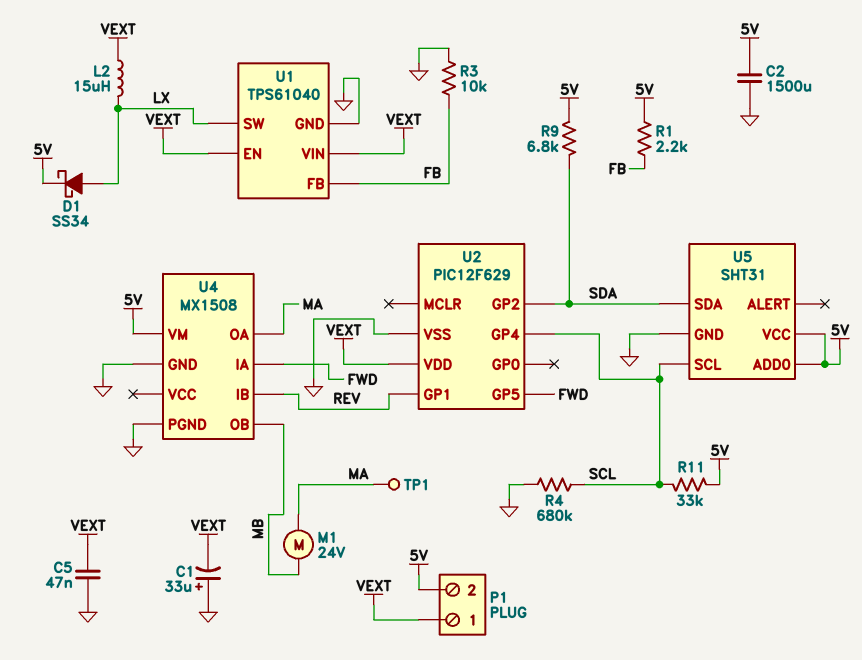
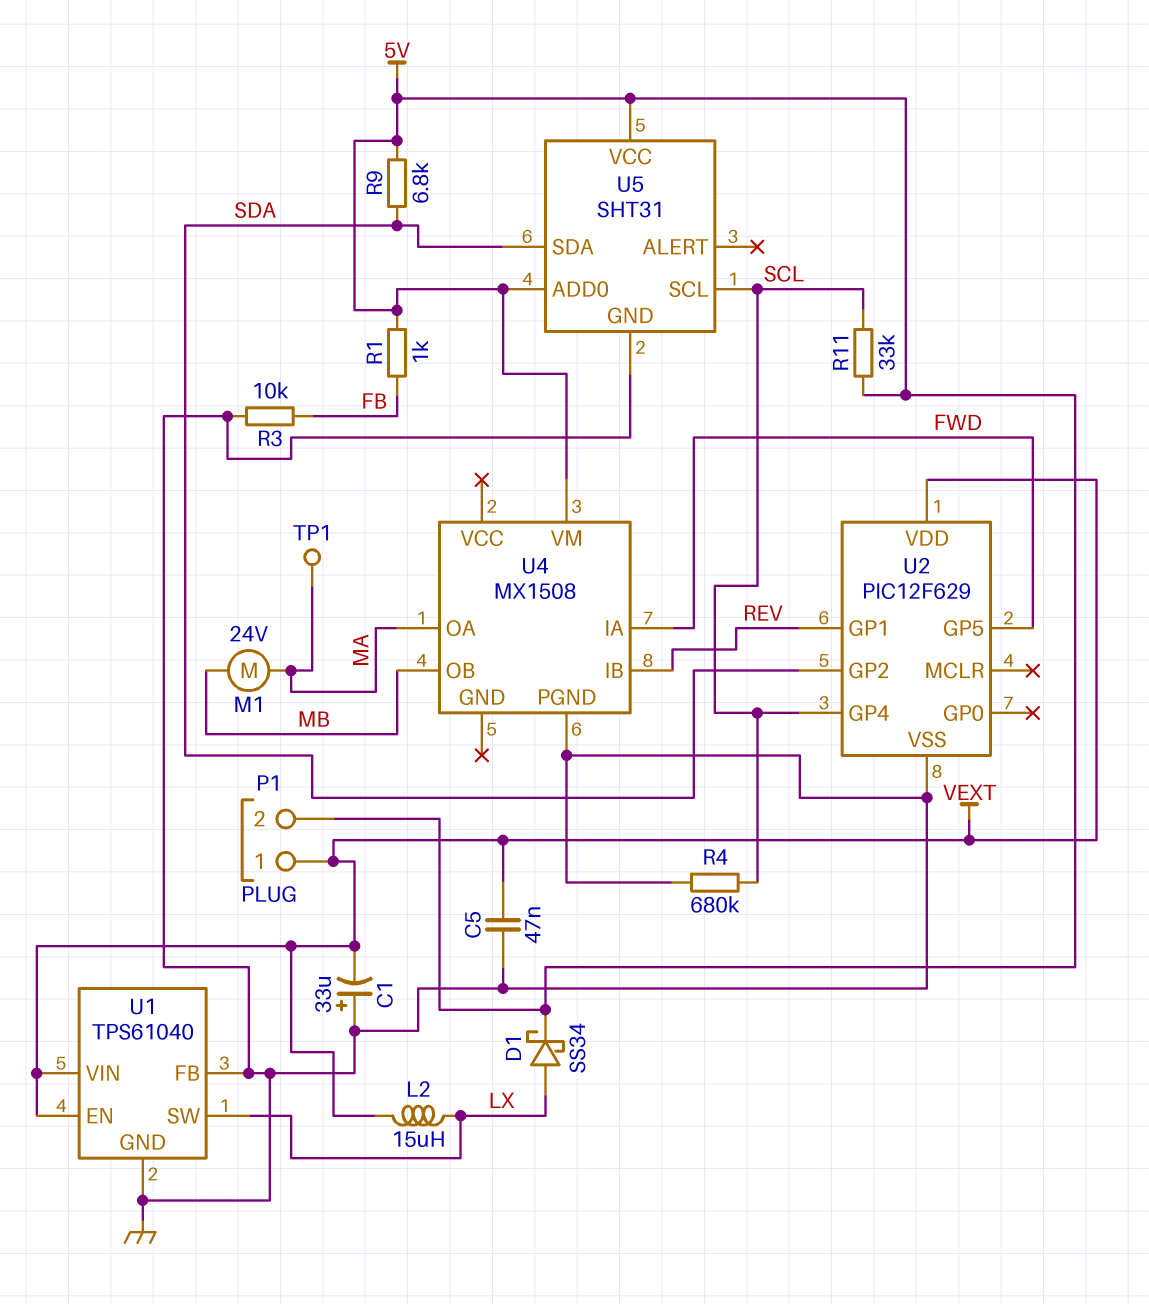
C2: 1500uF (5V, GND) -> none
R1: 2.2k (5V, FB) -> 1k (5V, FB)
U1 pin FB: FB -> GND
U4 pin GND: GND -> none

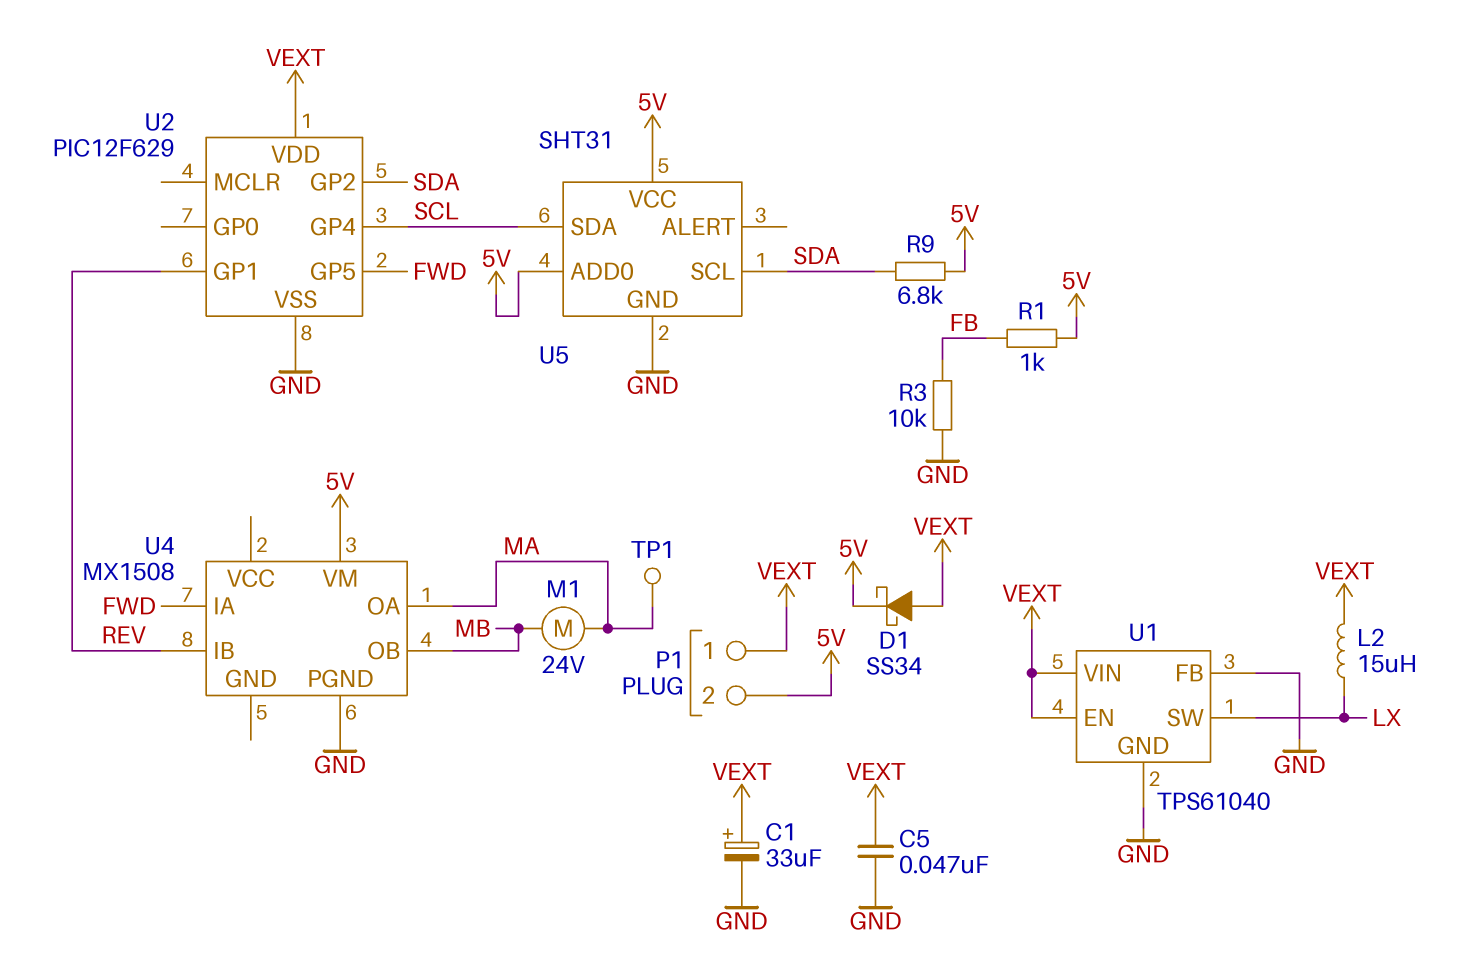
C1: 33uF (plus GND, minus VEXT) -> 33uF (plus VEXT, minus GND)
D1: schottky SS34 (A LX, K 5V) -> schottky SS34 (A VEXT, K 5V)
R4: 680k (GND, SCL) -> none
R11: 33k (5V, SCL) -> none
U5 pin SCL: SCL -> SDA
U5 pin SDA: SDA -> SCL

